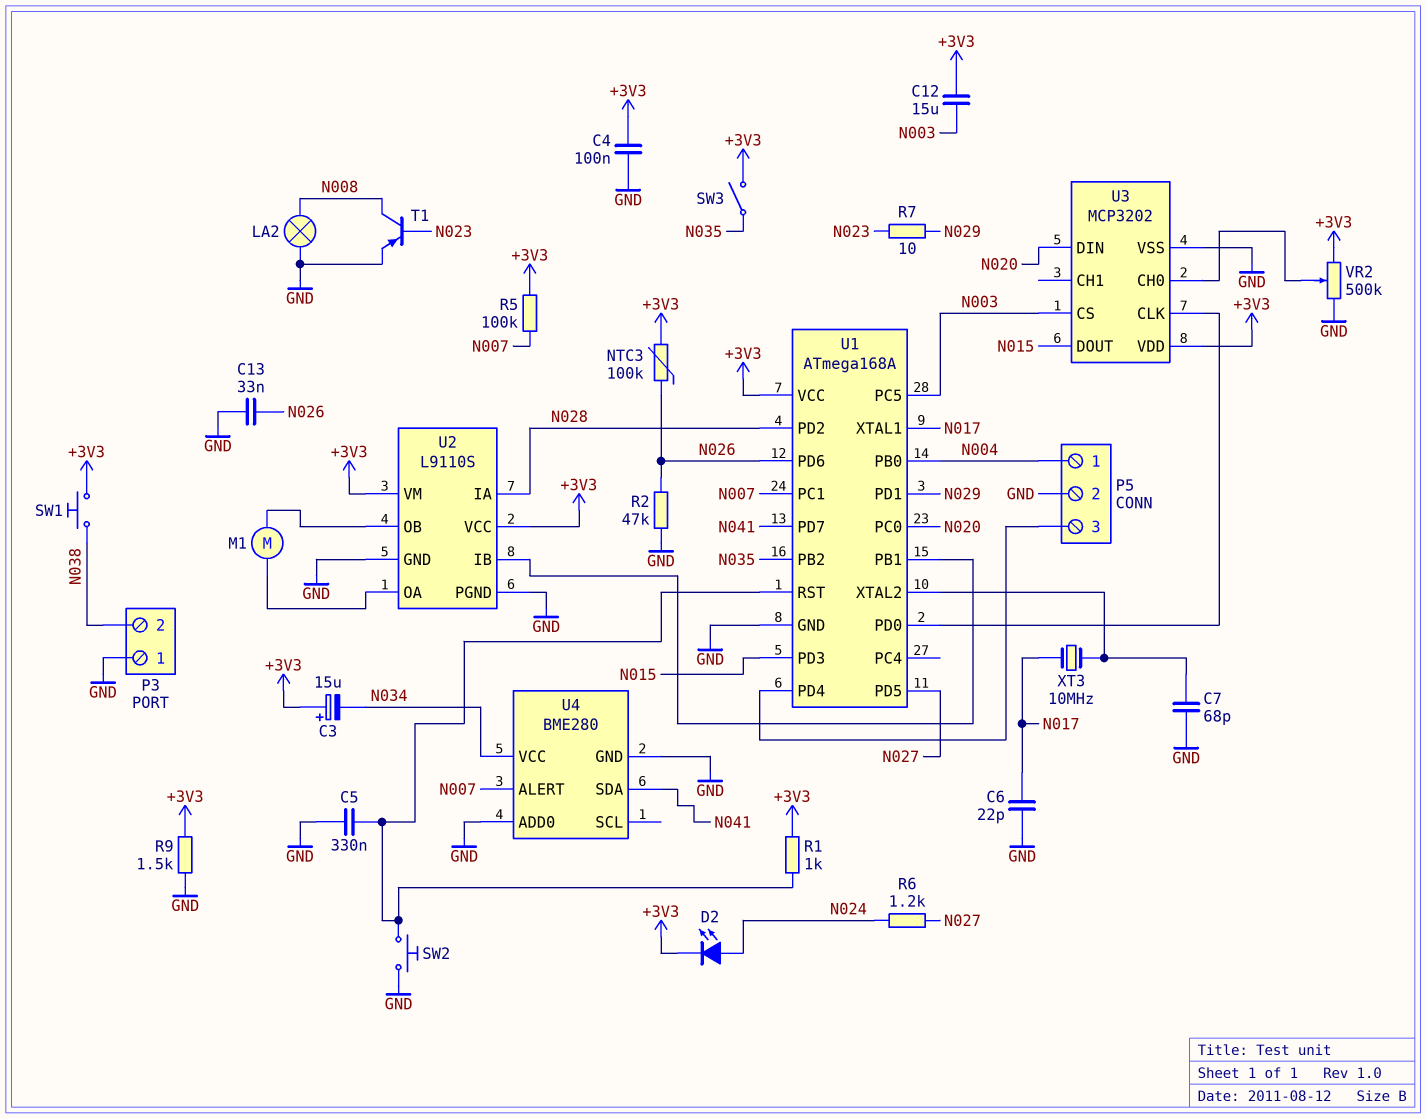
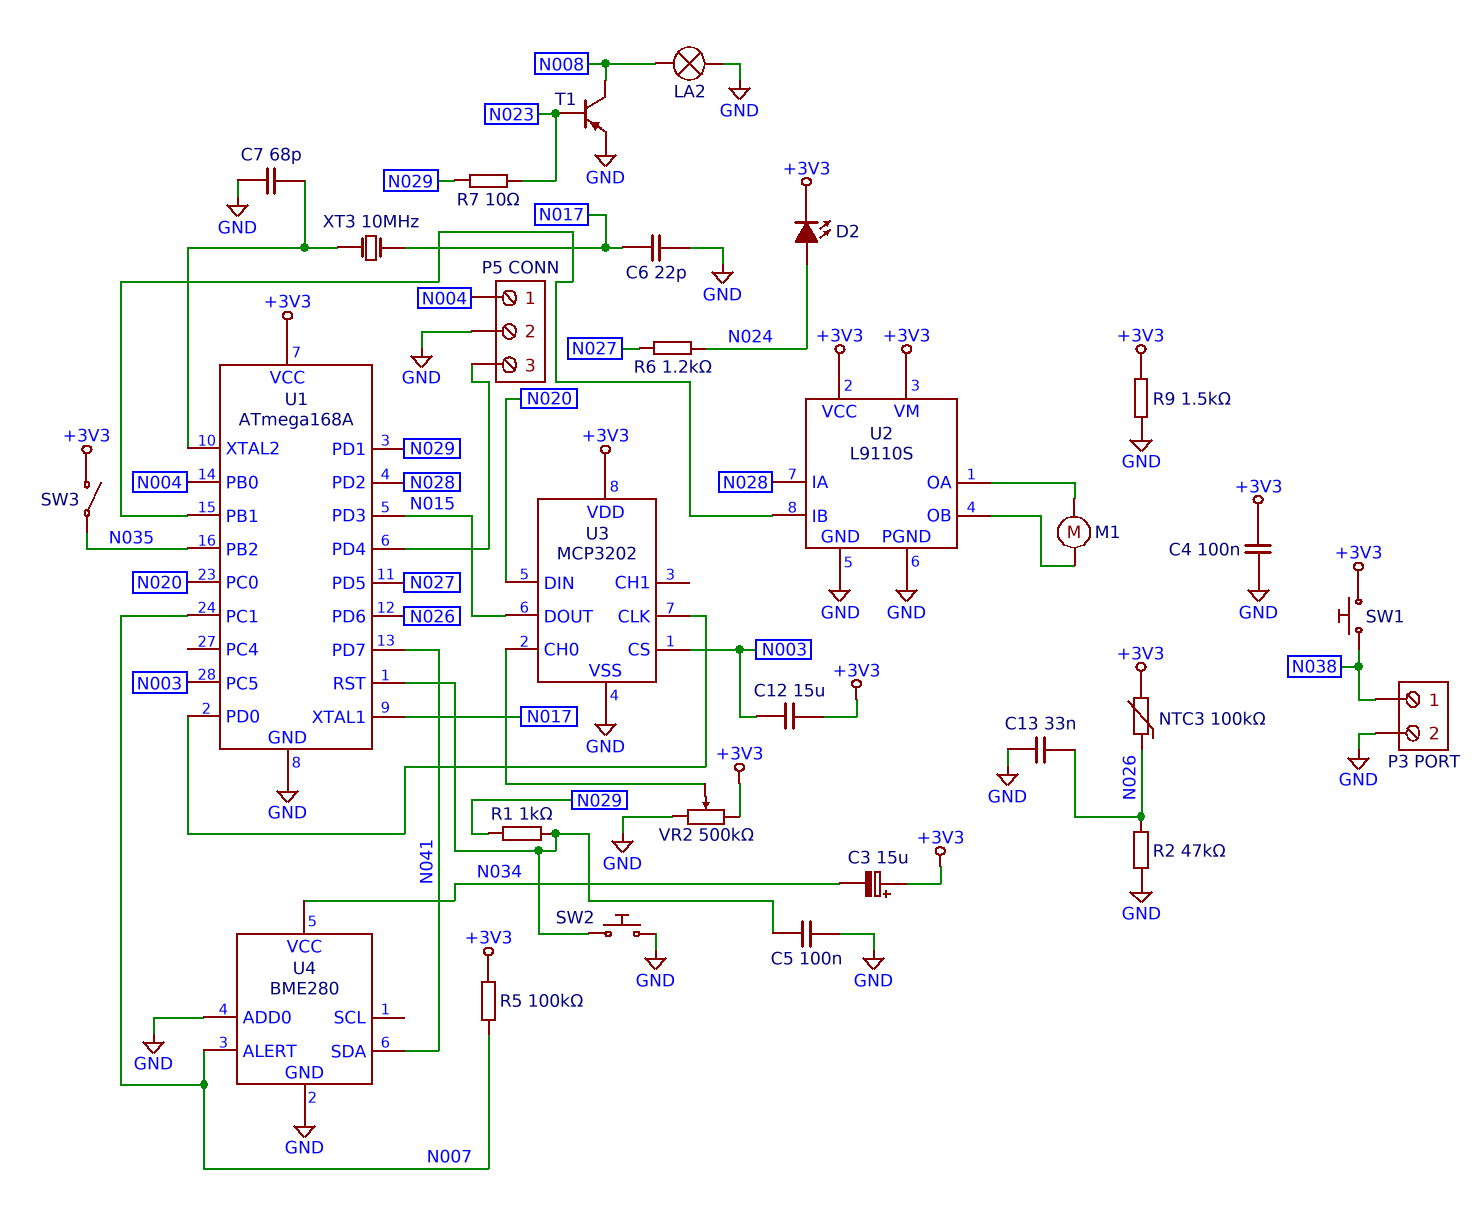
C5: 330nF (GND, U1/RST) -> 100nF (GND, U1/RST)
P3 pin 1: GND -> N038
P3 pin 2: N038 -> GND
R1: 1k (+3V3, U1/RST) -> 1k (N029, U1/RST)

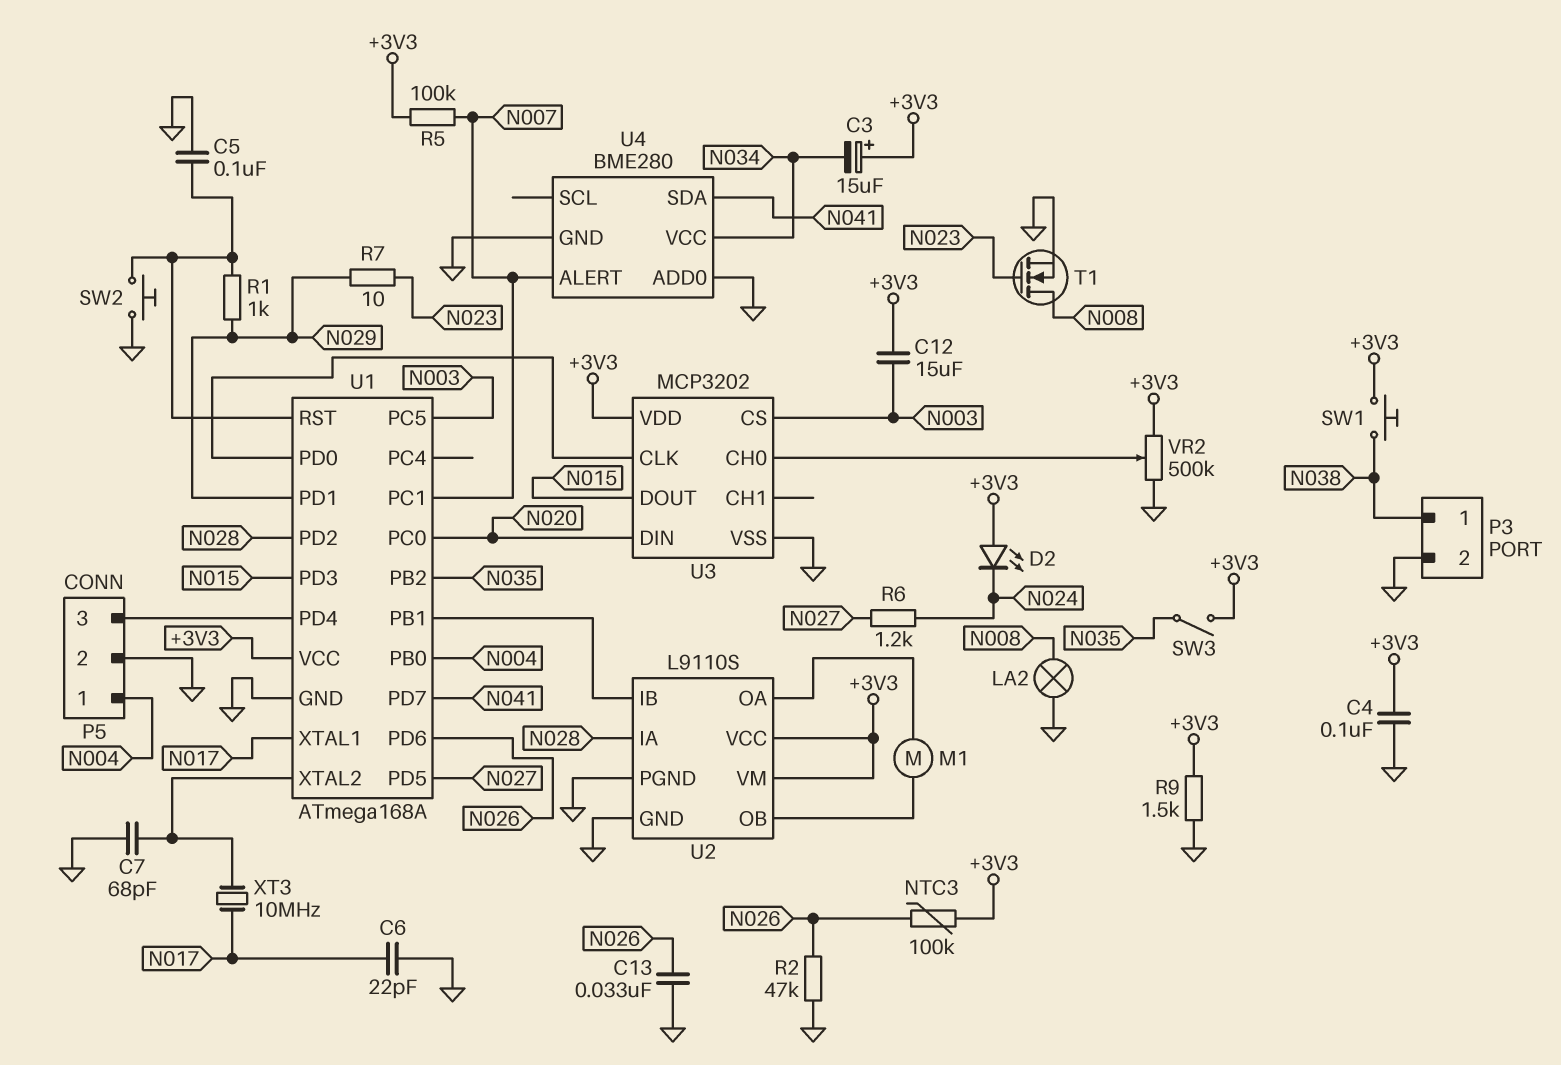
D2: LED (A N024, K +3V3) -> LED (A +3V3, K N024)
T1: PNP (B N023, C N008, E GND) -> NMOS (G N023, D N008, S GND)

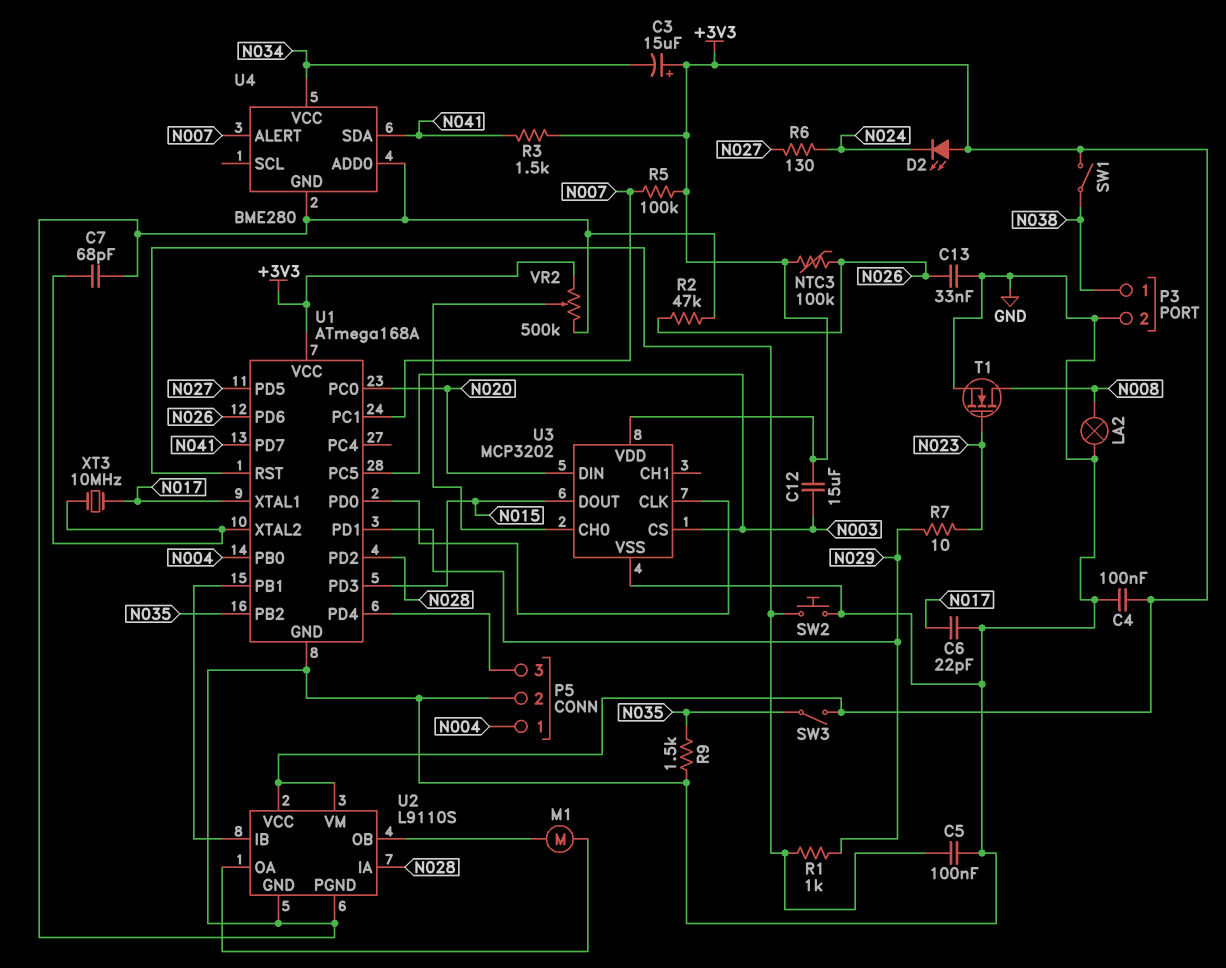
R3: none -> 1.5k (+3V3, N041)
R6: 1.2k (N024, N027) -> 130 (N024, N027)
R9: 1.5k (+3V3, GND) -> 1.5k (GND, N035)
SW1: button (+3V3, N038) -> switch (+3V3, N038)

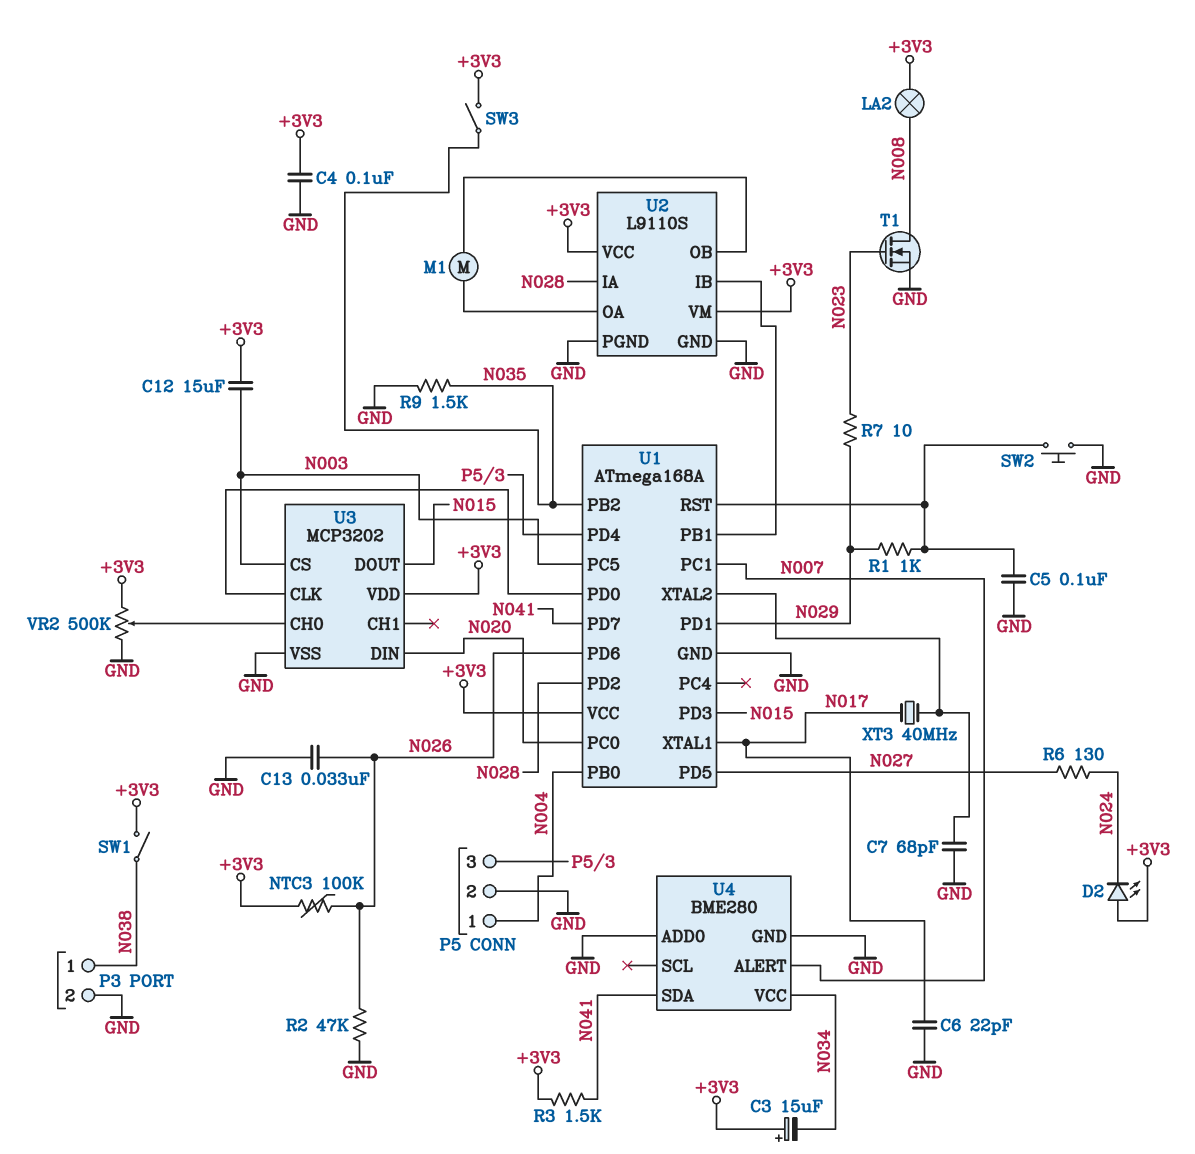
LA2: lamp (GND, N008) -> lamp (+3V3, N008)
R5: 100k (+3V3, N007) -> none
XT3: 10MHz (N017, U1/XTAL2) -> 40MHz (N017, U1/XTAL2)

